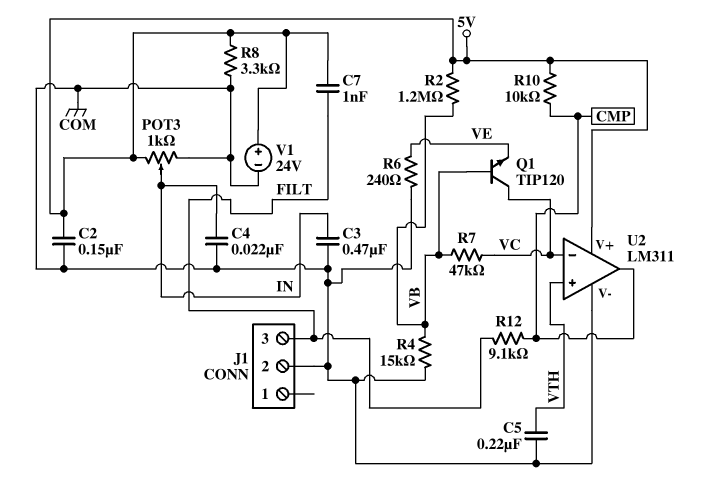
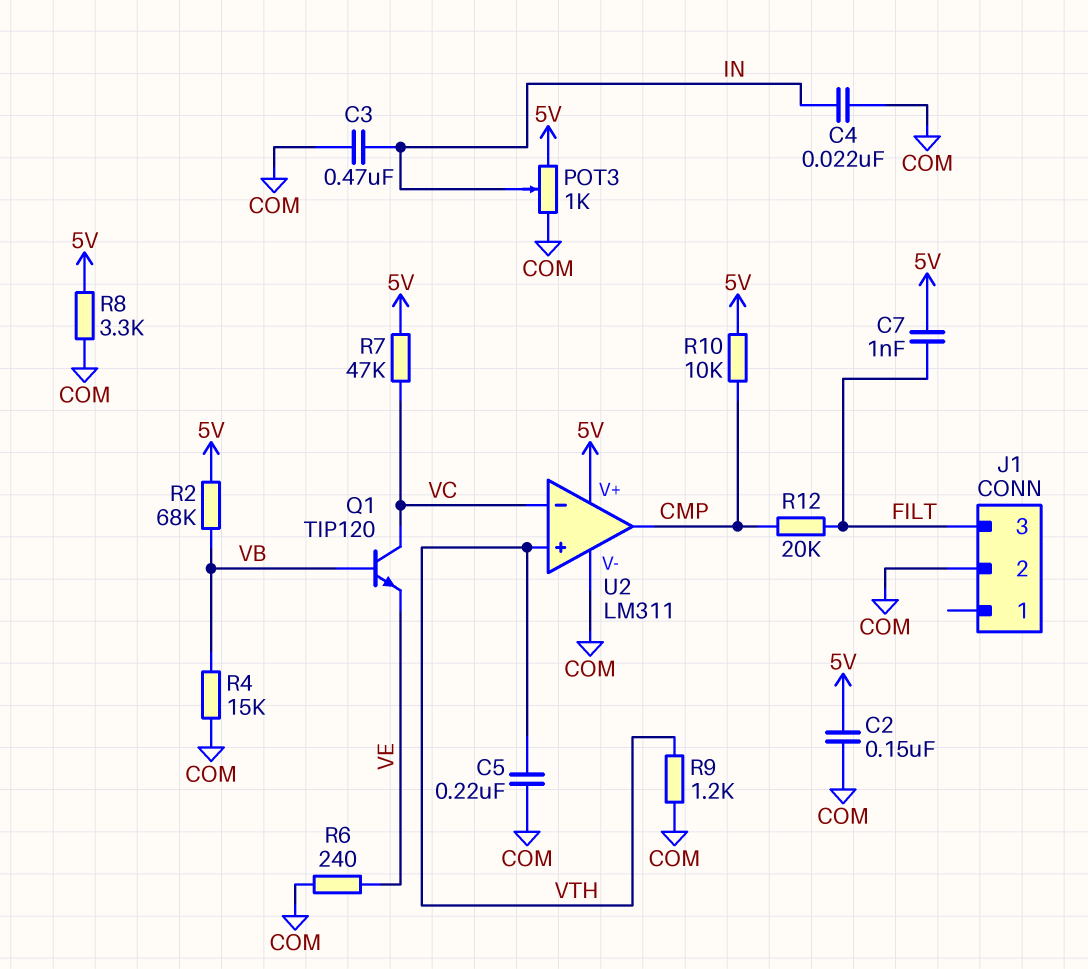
R2: 1.2M (5V, VB) -> 68k (5V, VB)
R7: 47k (VB, VC) -> 47k (5V, VC)
R9: none -> 1.2k (COM, VTH)
R12: 9.1k (CMP, FILT) -> 20k (CMP, FILT)
V1: 24V (plus 5V, minus COM) -> none

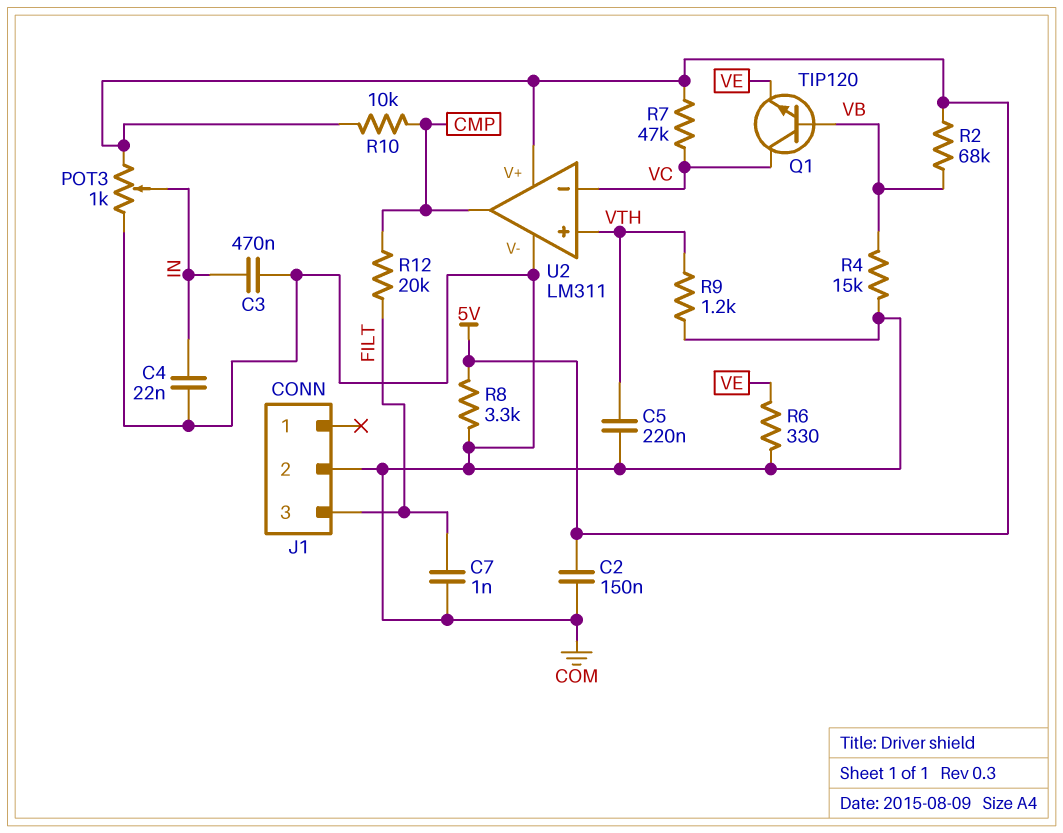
C7: 1nF (5V, FILT) -> 1nF (COM, FILT)
R6: 240 (COM, VE) -> 330 (COM, VE)

